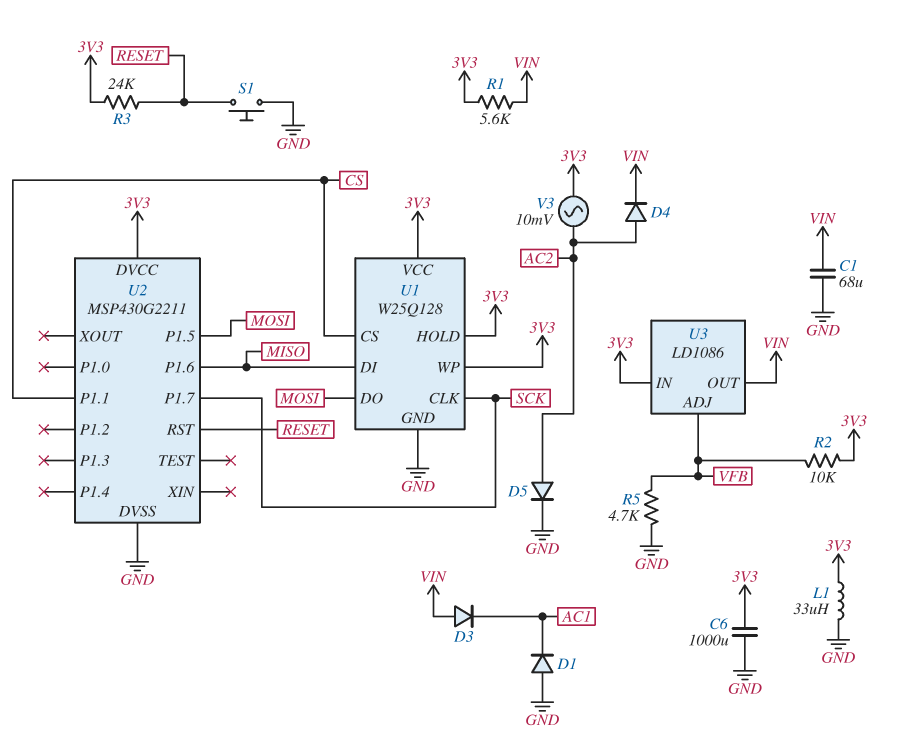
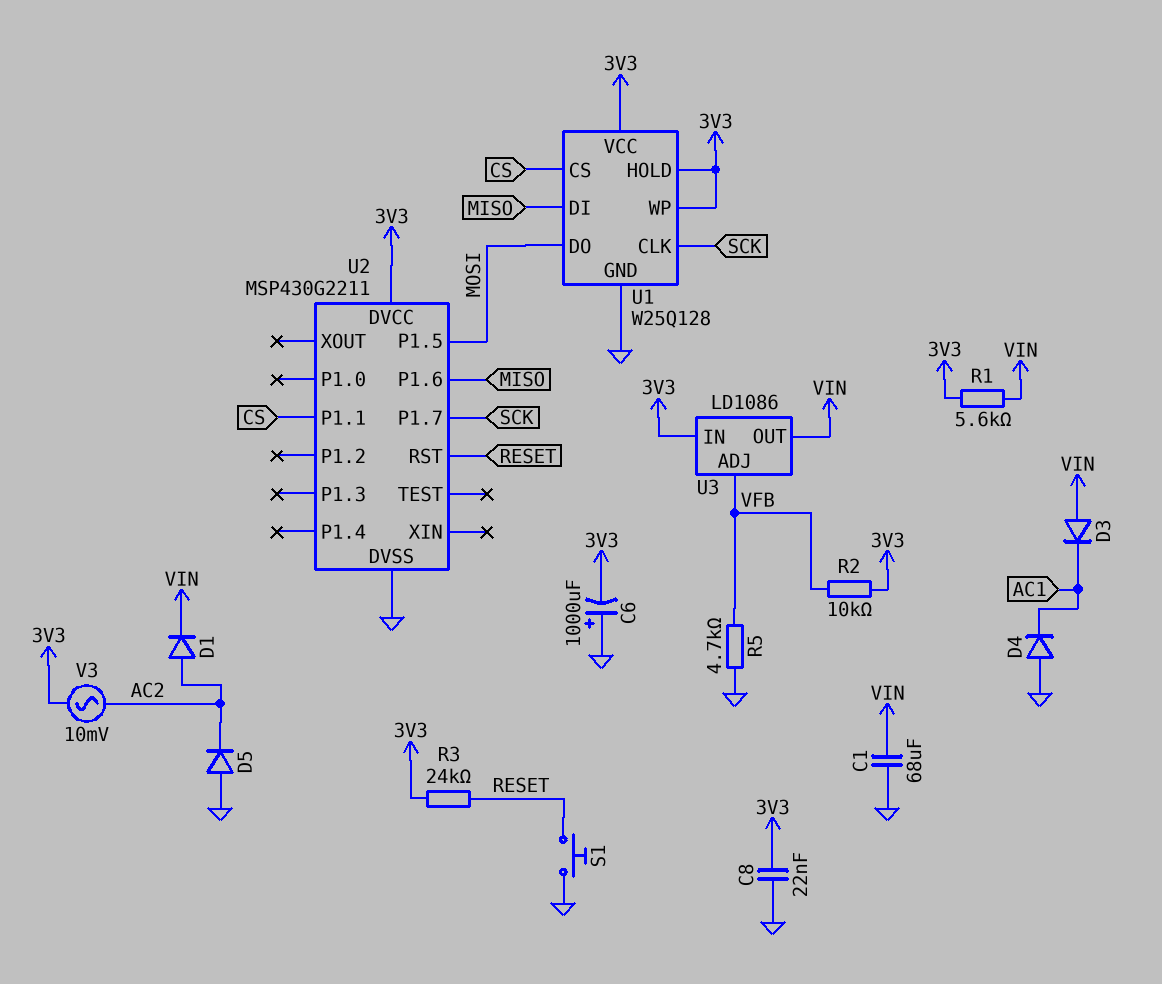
C6: 1000uF (3V3, GND) -> 1000uF (plus GND, minus 3V3)
C8: none -> 22nF (3V3, GND)
D1: diode (A GND, K AC1) -> diode (A AC2, K VIN)
D4: diode (A AC2, K VIN) -> diode (A GND, K AC1)
D5: diode (A AC2, K GND) -> diode (A GND, K AC2)
L1: 33uH (3V3, GND) -> none

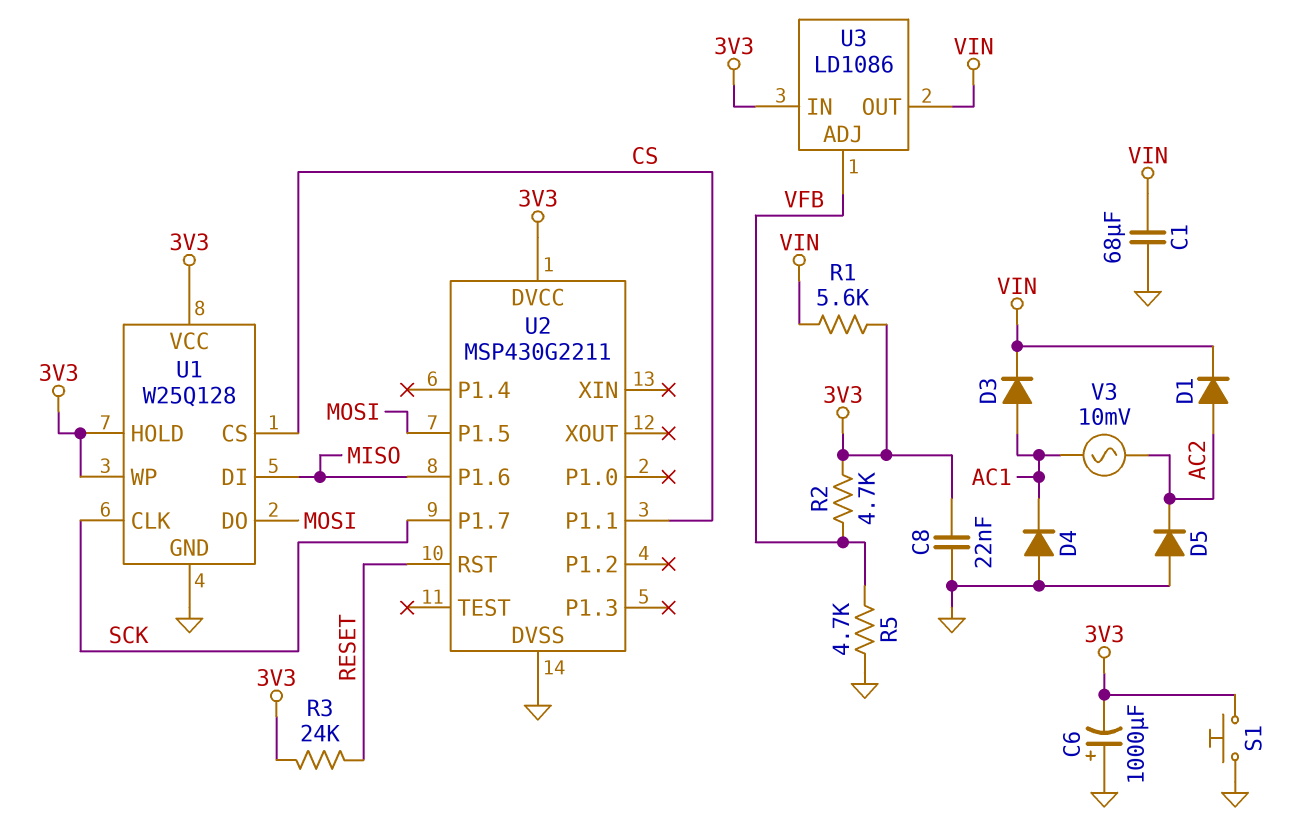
D3: diode (A VIN, K AC1) -> diode (A AC1, K VIN)
R2: 10k (3V3, VFB) -> 4.7k (3V3, VFB)
S1: button (GND, RESET) -> button (3V3, GND)
V3: AC 10mV (3V3, AC2) -> AC 10mV (AC1, AC2)

